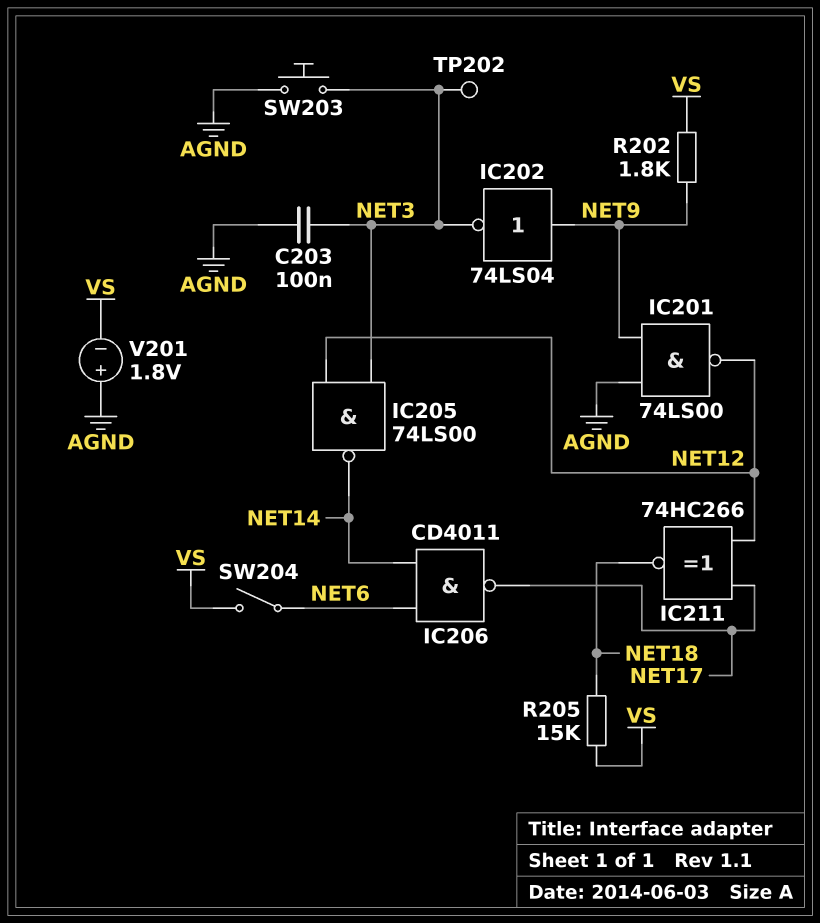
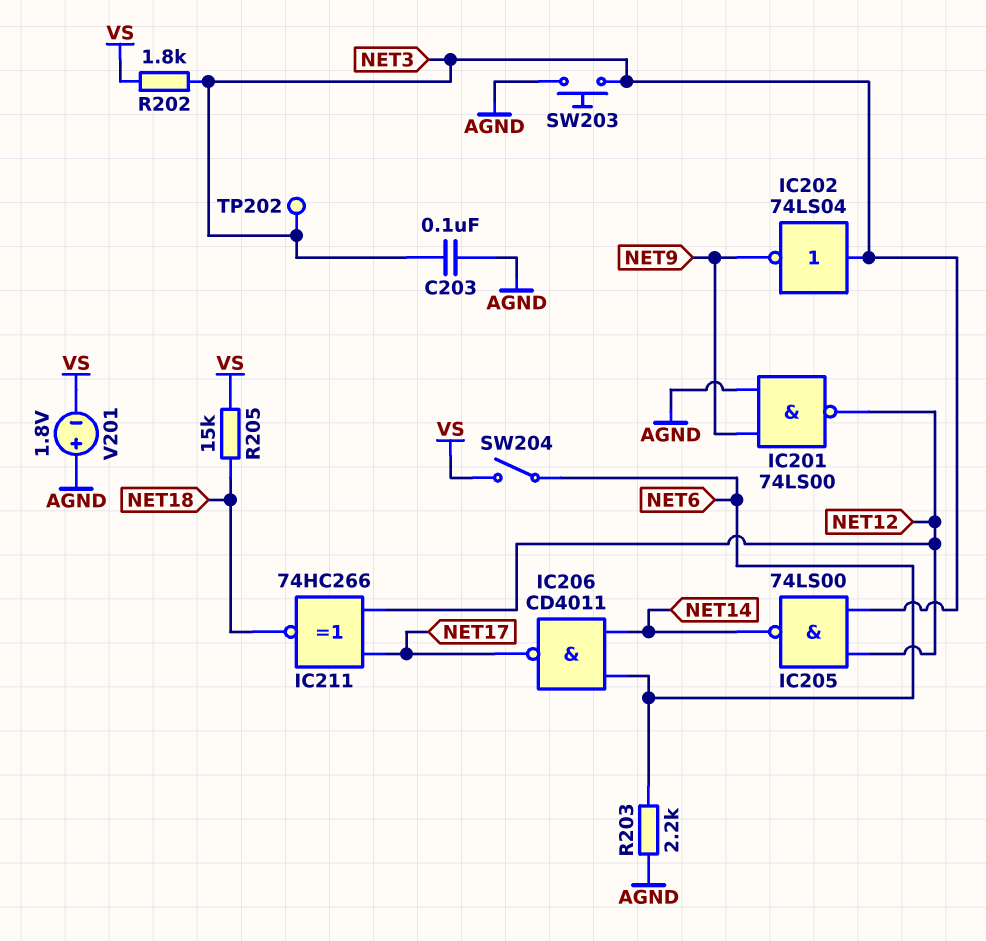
IC202: NOT 74LS04 (in NET9, out NET3) -> NOT 74LS04 (in NET3, out NET9)
R202: 1.8k (NET9, VS) -> 1.8k (NET3, VS)
R203: none -> 2.2k (AGND, NET6)

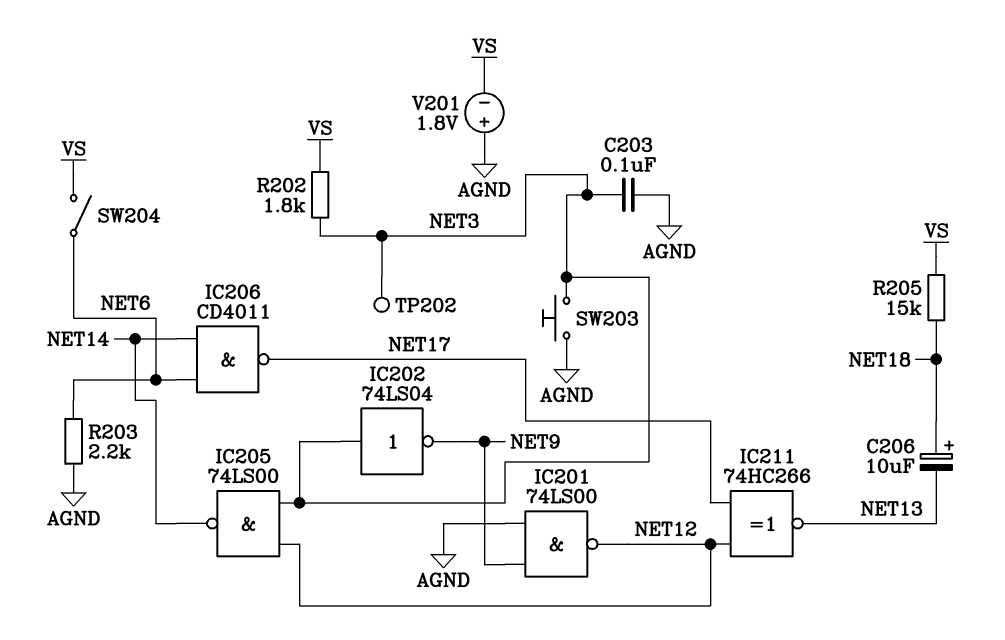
C206: none -> 10uF (plus NET18, minus NET13)
IC211: XNOR 74HC266 (in NET12, in NET17, out NET18) -> XNOR 74HC266 (in NET12, in NET17, out NET13)

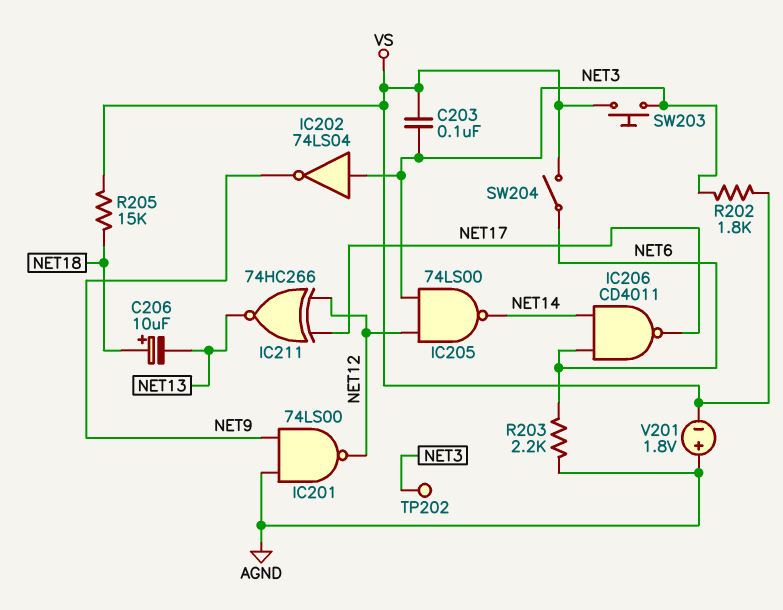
C203: 100nF (AGND, NET3) -> 100nF (NET3, VS)
SW203: button (AGND, NET3) -> button (NET3, VS)

